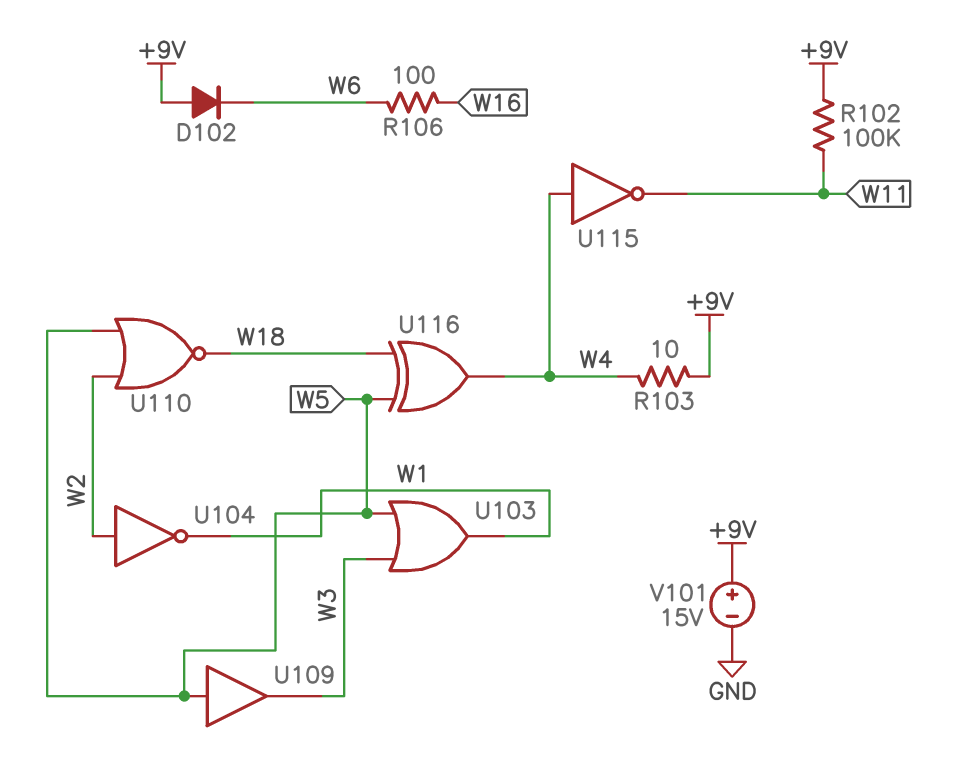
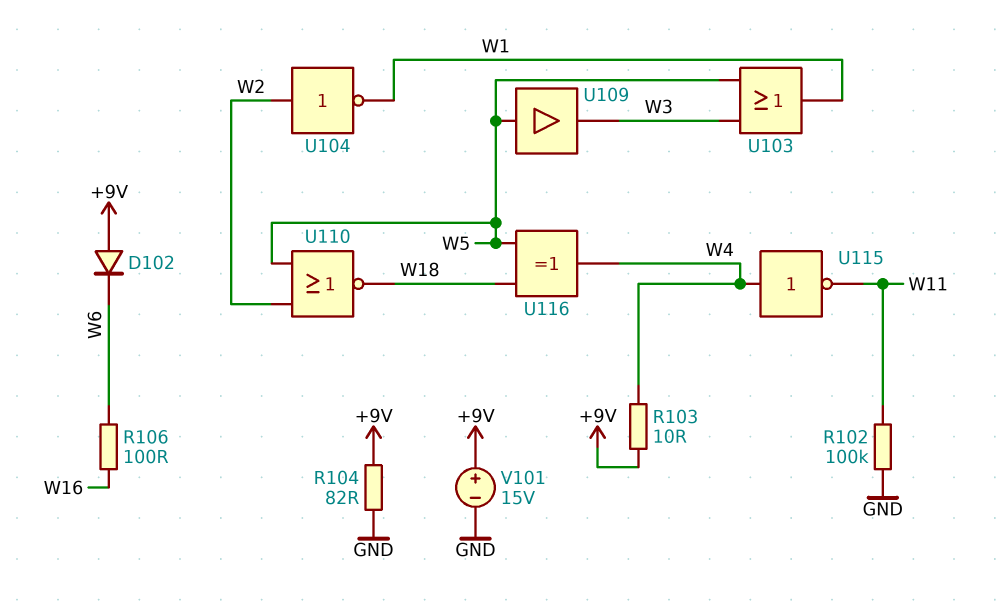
R102: 100k (+9V, W11) -> 100k (GND, W11)
R104: none -> 82 (+9V, GND)

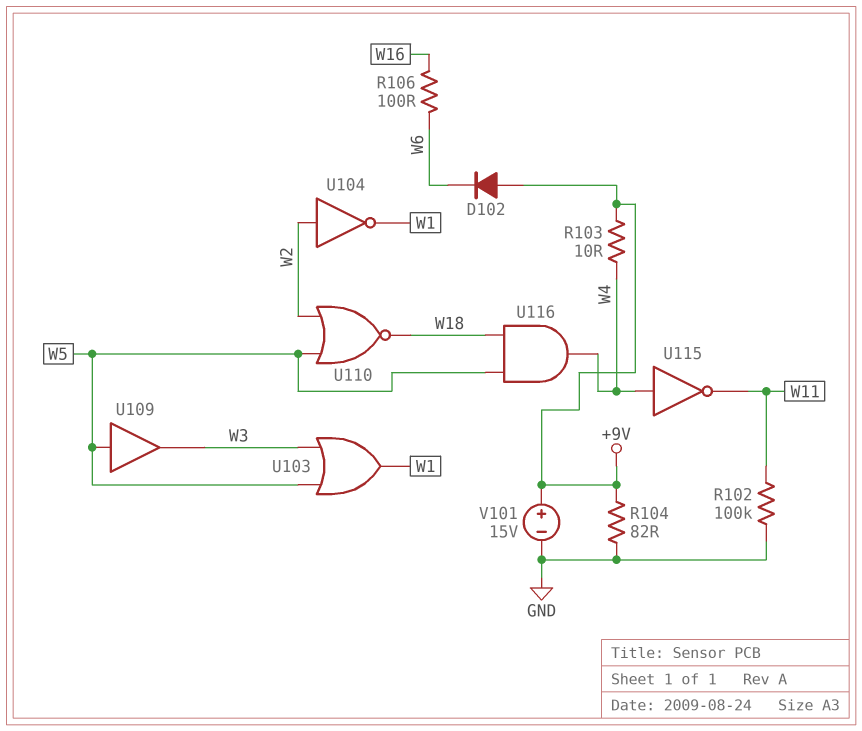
U116: XOR (in W5, in W18, out W4) -> AND (in W5, in W18, out W4)

